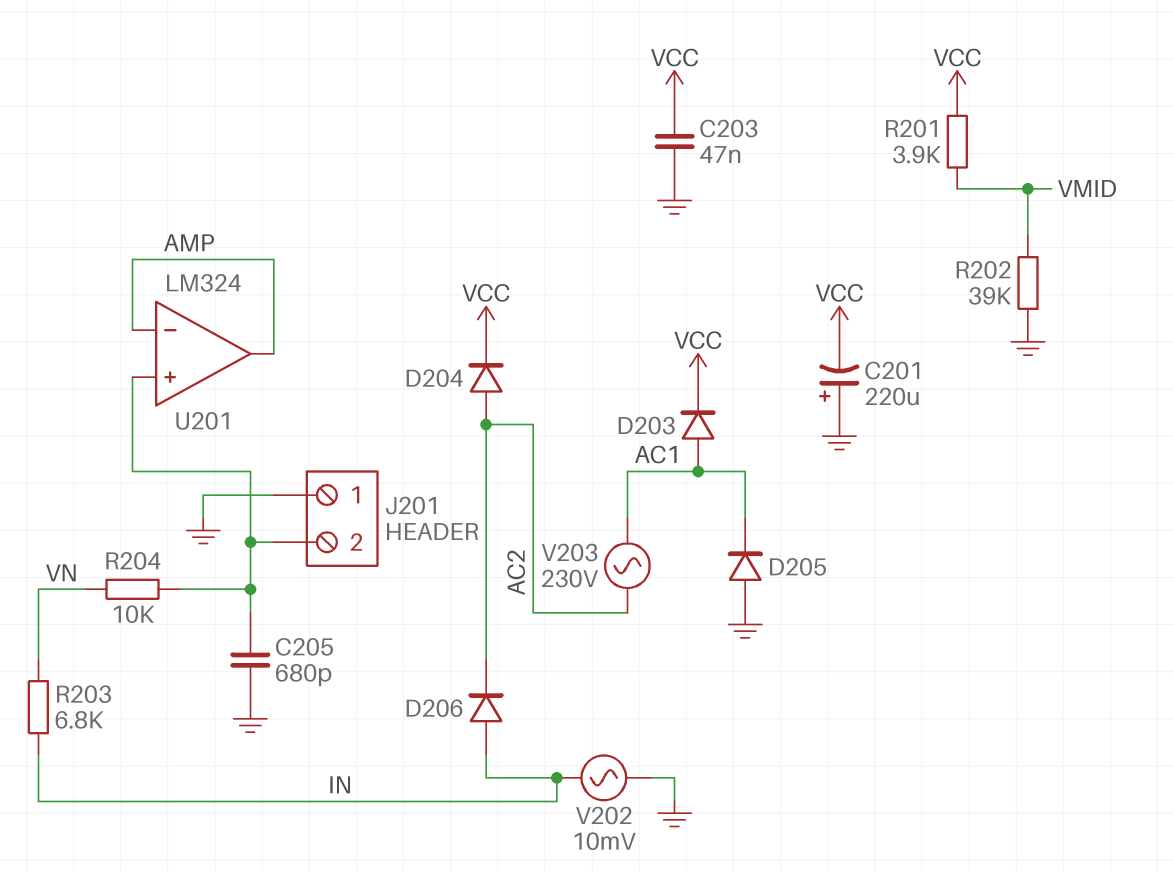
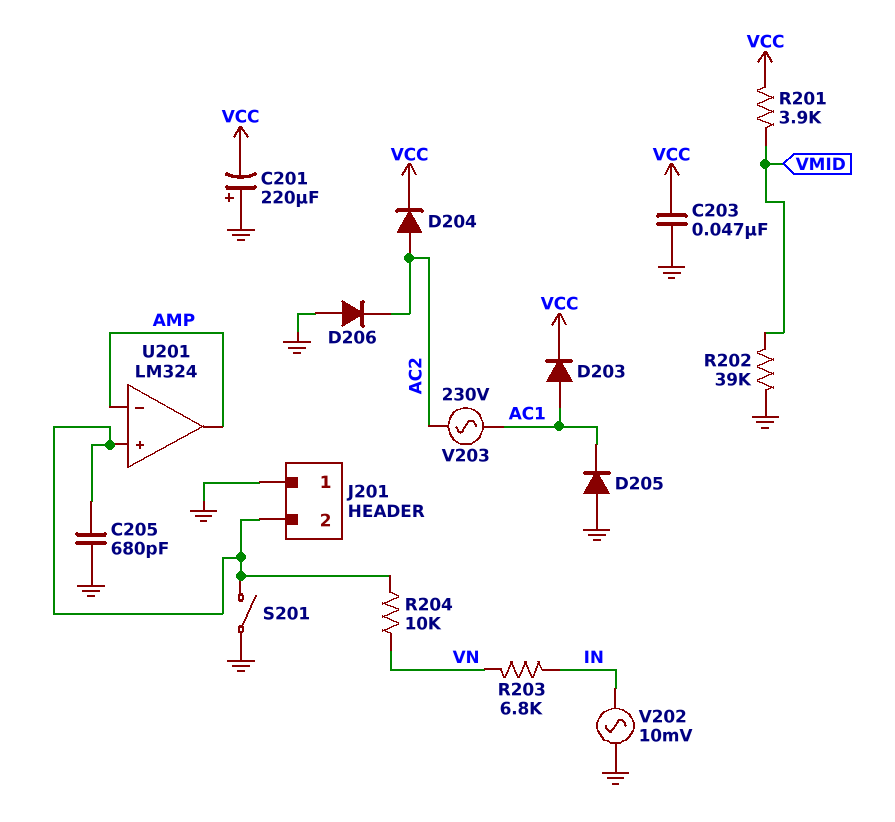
D206: diode (A IN, K AC2) -> diode (A GND, K AC2)
S201: none -> switch (GND, J201/2)

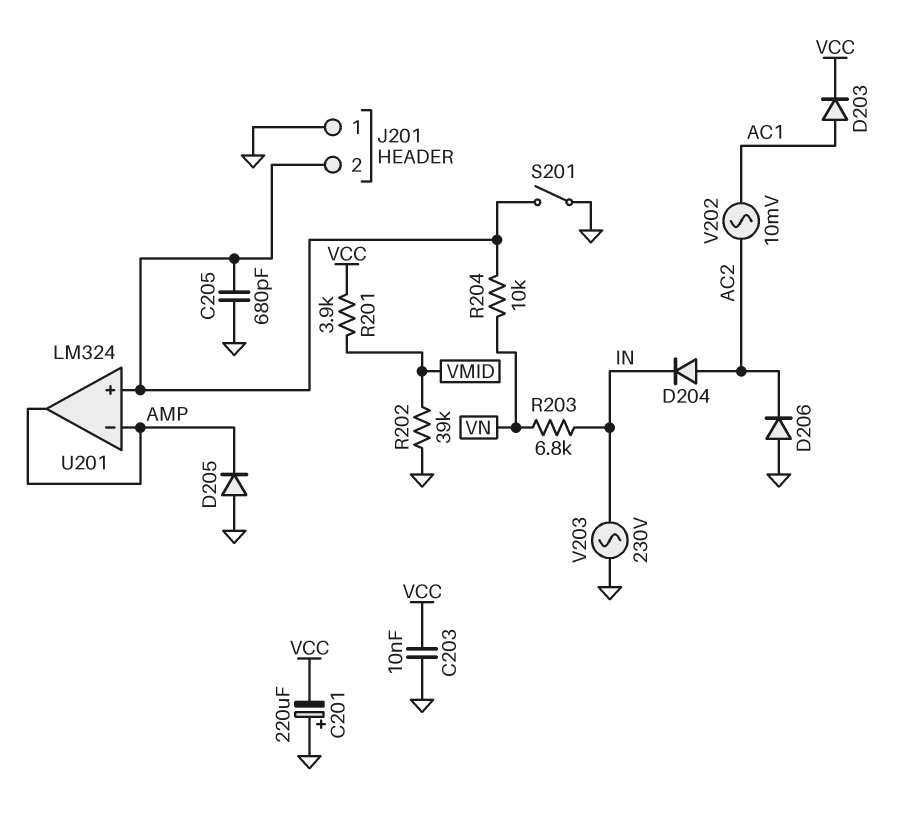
C203: 47nF (GND, VCC) -> 10nF (GND, VCC)
D204: diode (A AC2, K VCC) -> diode (A AC2, K IN)
D205: diode (A GND, K AC1) -> diode (A GND, K AMP)
V202: AC 10mV (GND, IN) -> AC 10mV (AC1, AC2)
V203: AC 230V (AC1, AC2) -> AC 230V (GND, IN)

